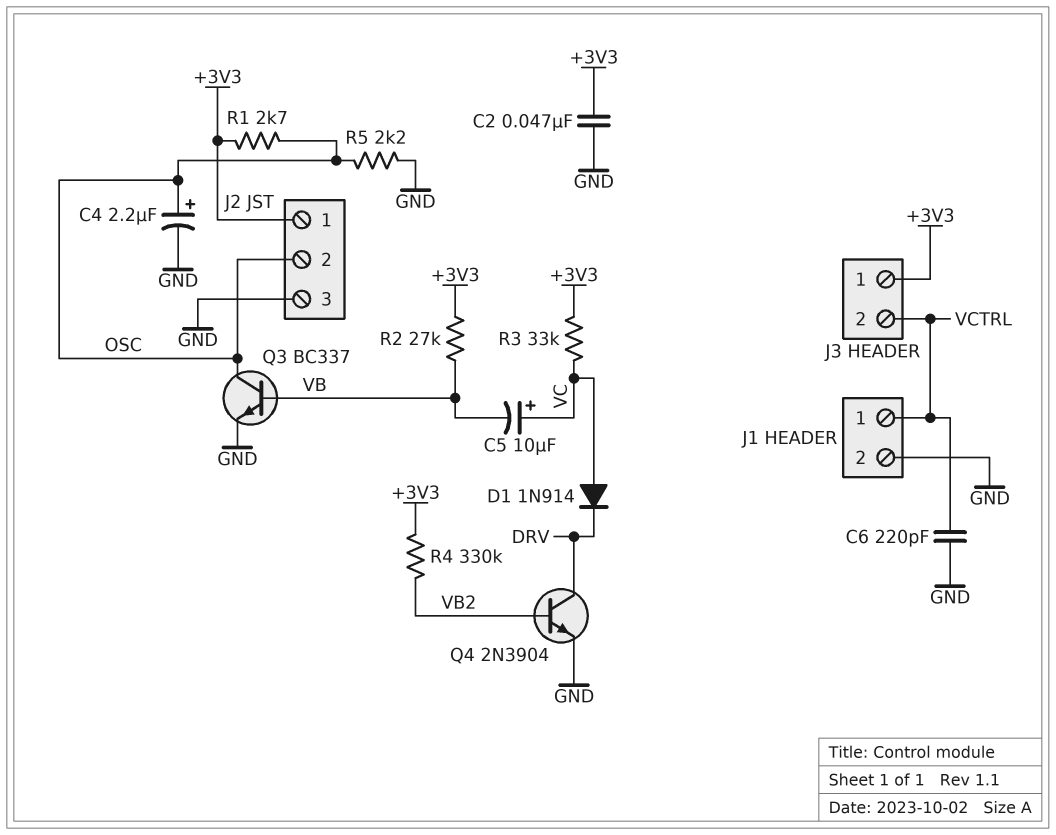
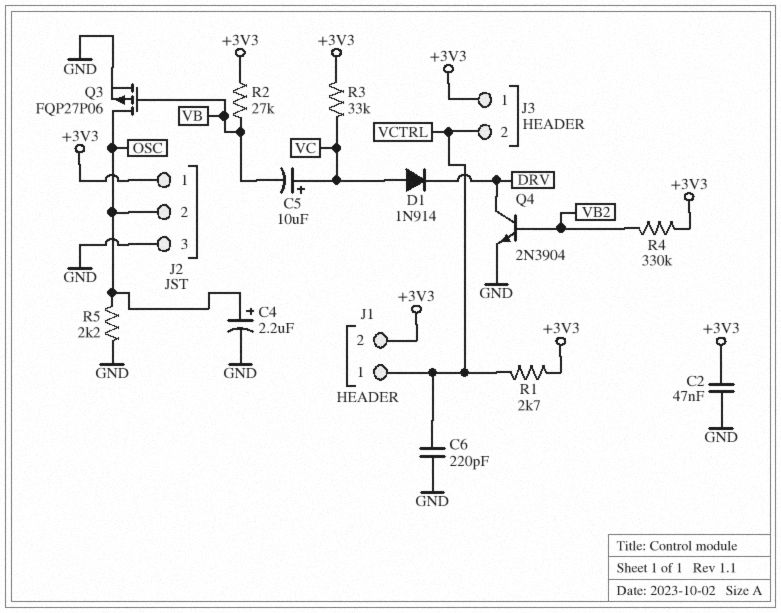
J1 pin 2: GND -> +3V3
Q3: NPN BC337 (B VB, C OSC, E GND) -> PMOS FQP27P06 (G VB, D OSC, S GND)
R1: 2.7k (+3V3, OSC) -> 2.7k (+3V3, VCTRL)

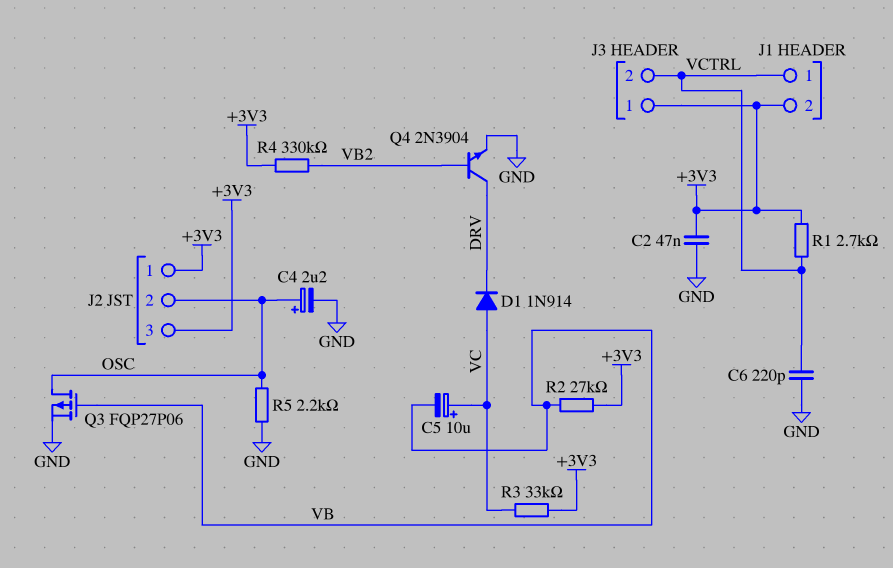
J2 pin 3: GND -> +3V3

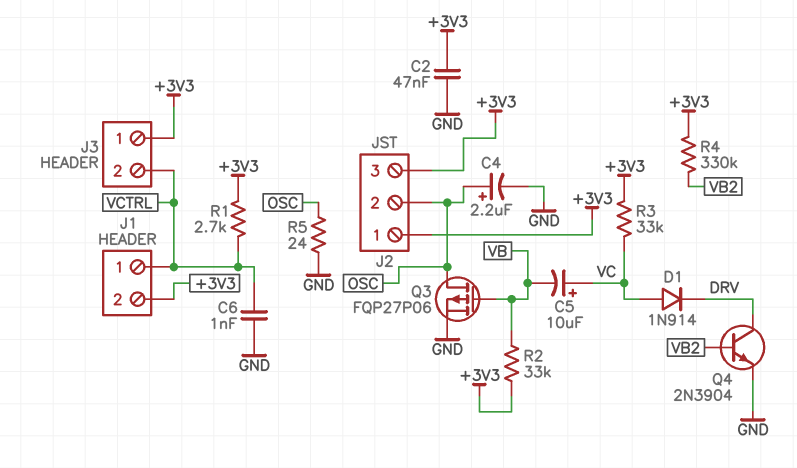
C6: 220pF (GND, VCTRL) -> 1nF (GND, VCTRL)
R2: 27k (+3V3, VB) -> 33k (+3V3, VB)
R5: 2.2k (GND, OSC) -> 24 (GND, OSC)

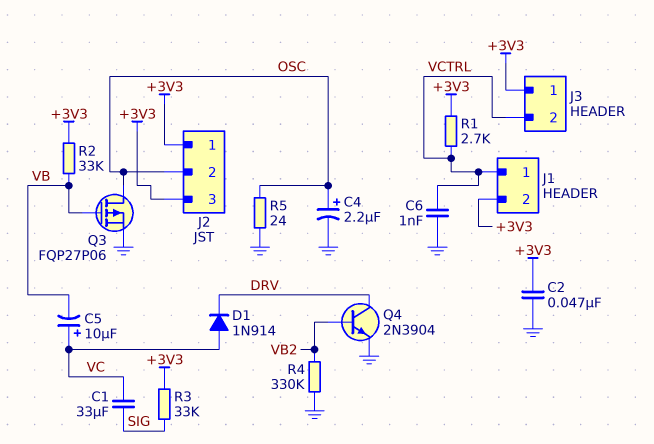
C1: none -> 33uF (SIG, VC)
R3: 33k (+3V3, VC) -> 33k (+3V3, SIG)
R4: 330k (+3V3, VB2) -> 330k (GND, VB2)

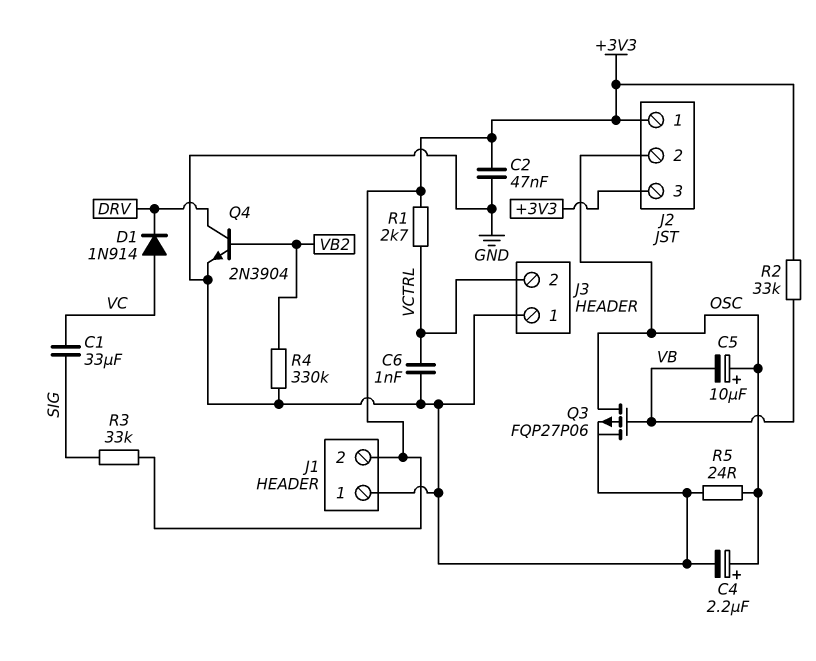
C5: 10uF (plus VC, minus VB) -> 10uF (plus OSC, minus VB)
J1 pin 1: VCTRL -> GND
J3 pin 1: +3V3 -> GND

